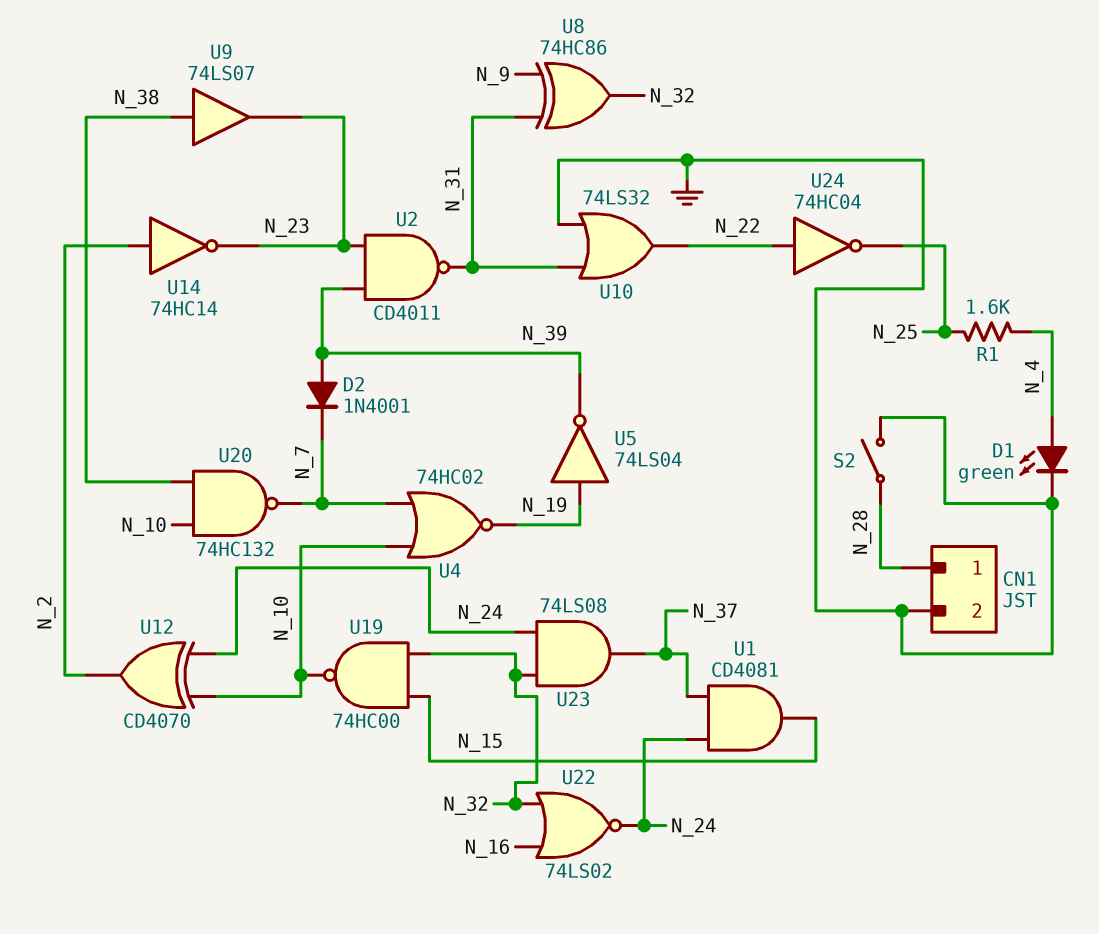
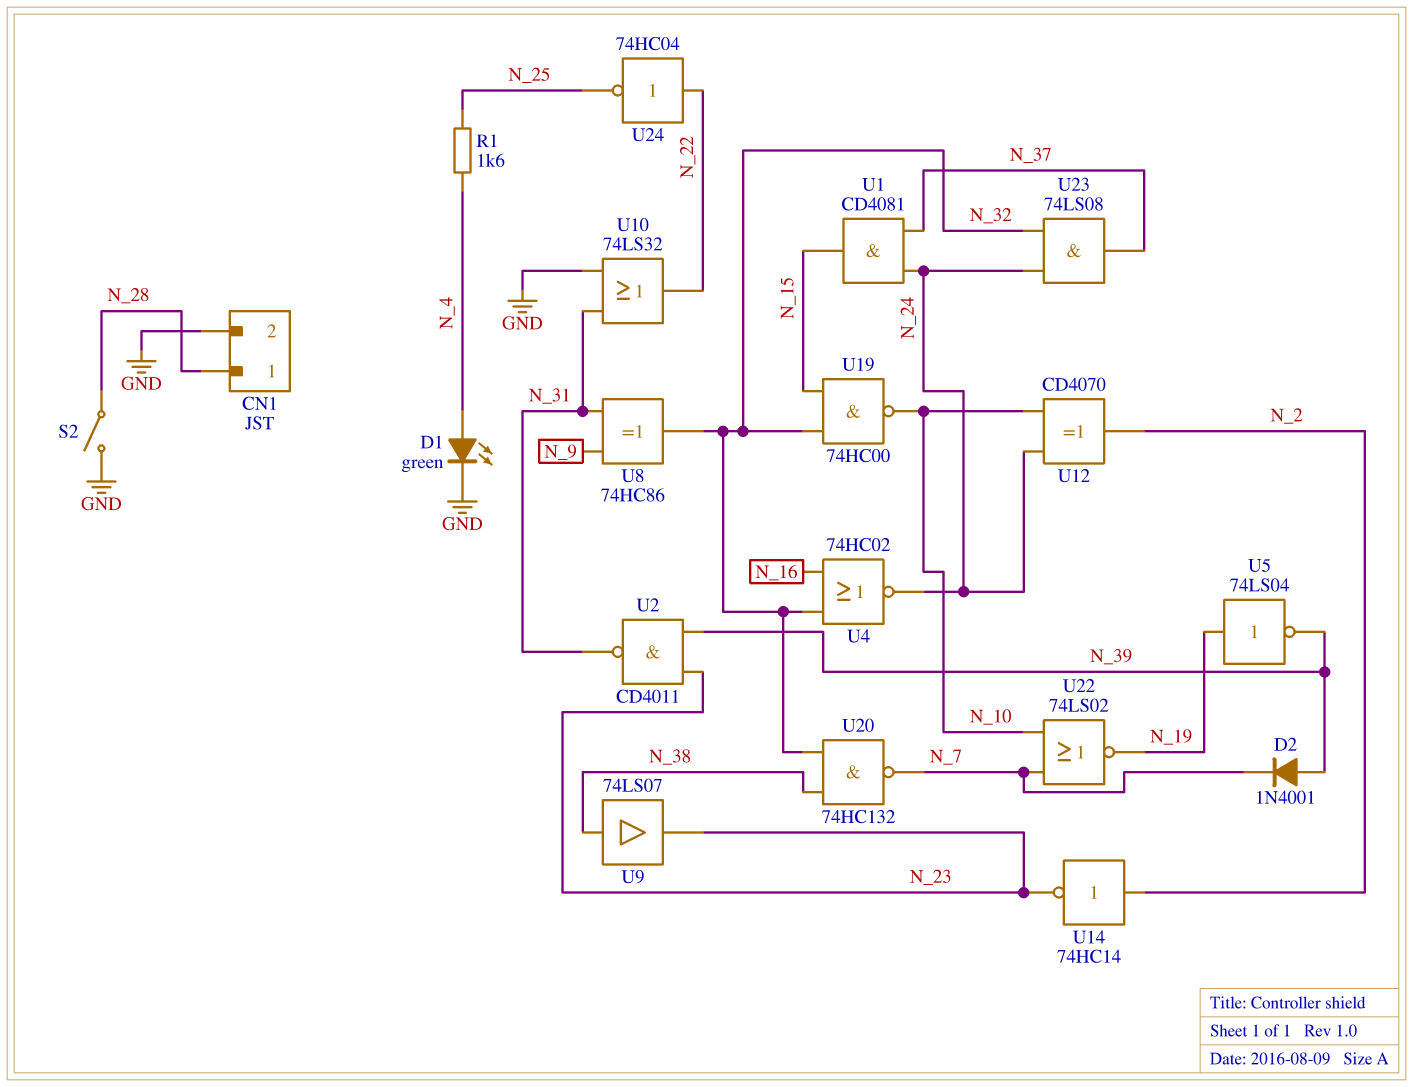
U4: NOR 74HC02 (in N_7, in N_10, out N_19) -> NOR 74HC02 (in N_16, in N_32, out N_24)
U20: NAND 74HC132 (in N_10, in N_38, out N_7) -> NAND 74HC132 (in N_32, in N_38, out N_7)
U22: NOR 74LS02 (in N_16, in N_32, out N_24) -> NOR 74LS02 (in N_7, in N_10, out N_19)

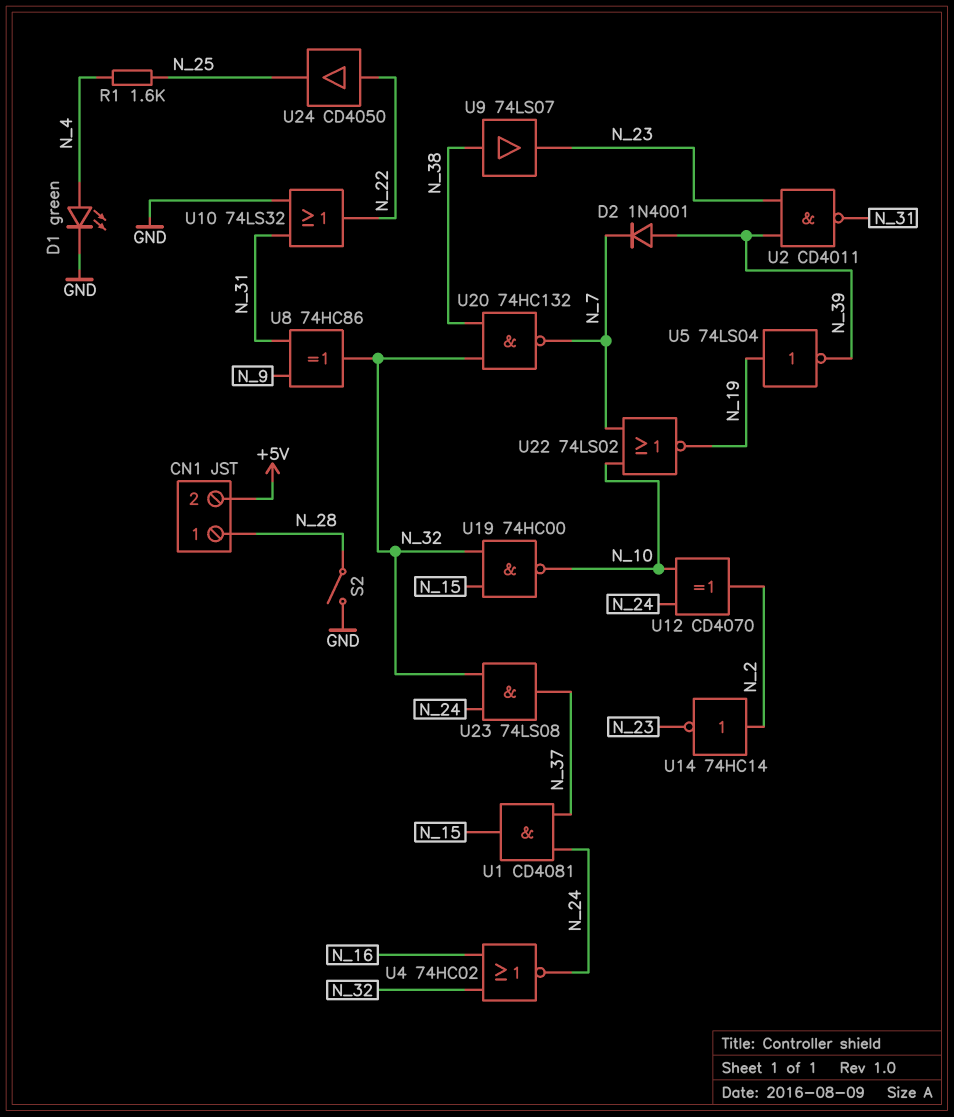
CN1 pin 2: GND -> +5V
U24: NOT 74HC04 (in N_22, out N_25) -> buffer CD4050 (in N_22, out N_25)

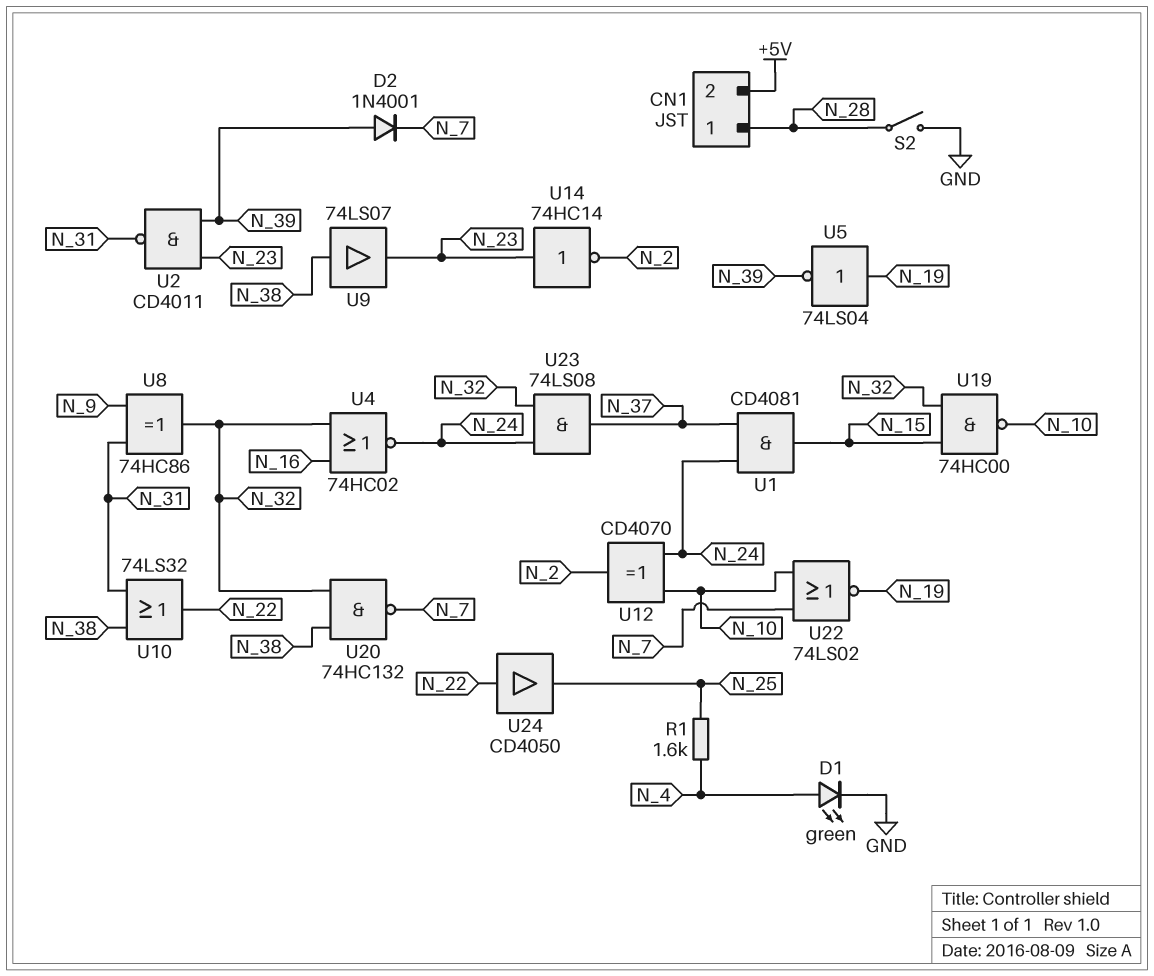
U10: OR 74LS32 (in GND, in N_31, out N_22) -> OR 74LS32 (in N_31, in N_38, out N_22)
U14: NOT 74HC14 (in N_2, out N_23) -> NOT 74HC14 (in N_23, out N_2)

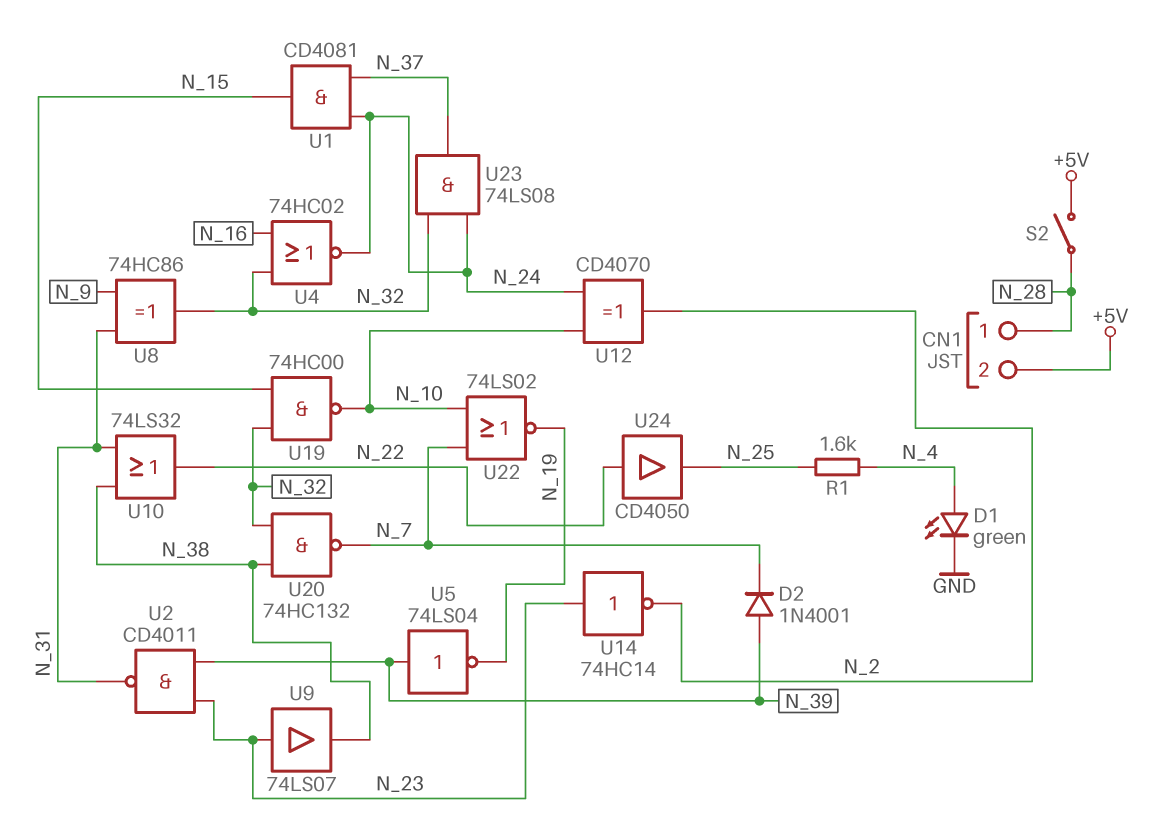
S2: switch (GND, N_28) -> switch (+5V, N_28)
U5: NOT 74LS04 (in N_19, out N_39) -> NOT 74LS04 (in N_39, out N_19)
U9: buffer 74LS07 (in N_38, out N_23) -> buffer 74LS07 (in N_23, out N_38)

